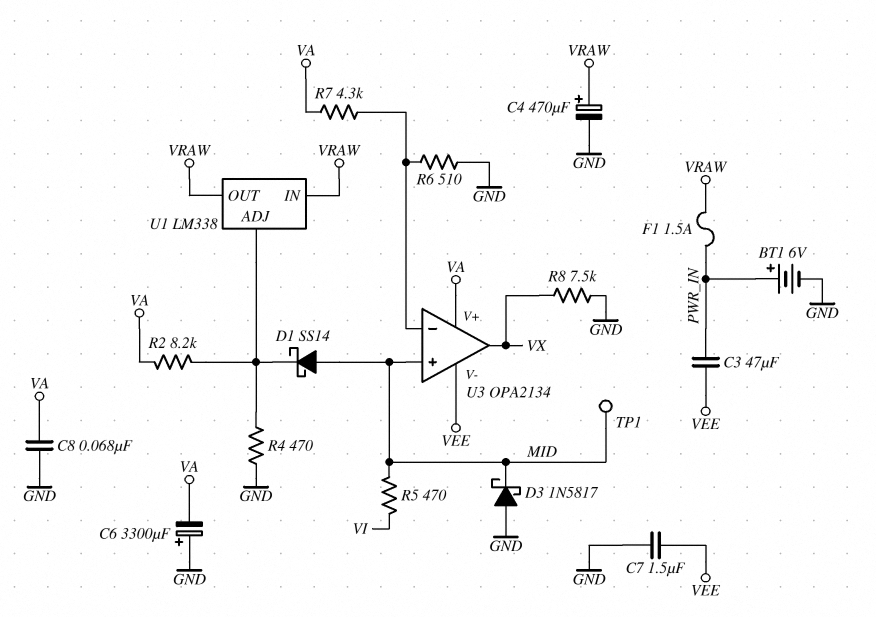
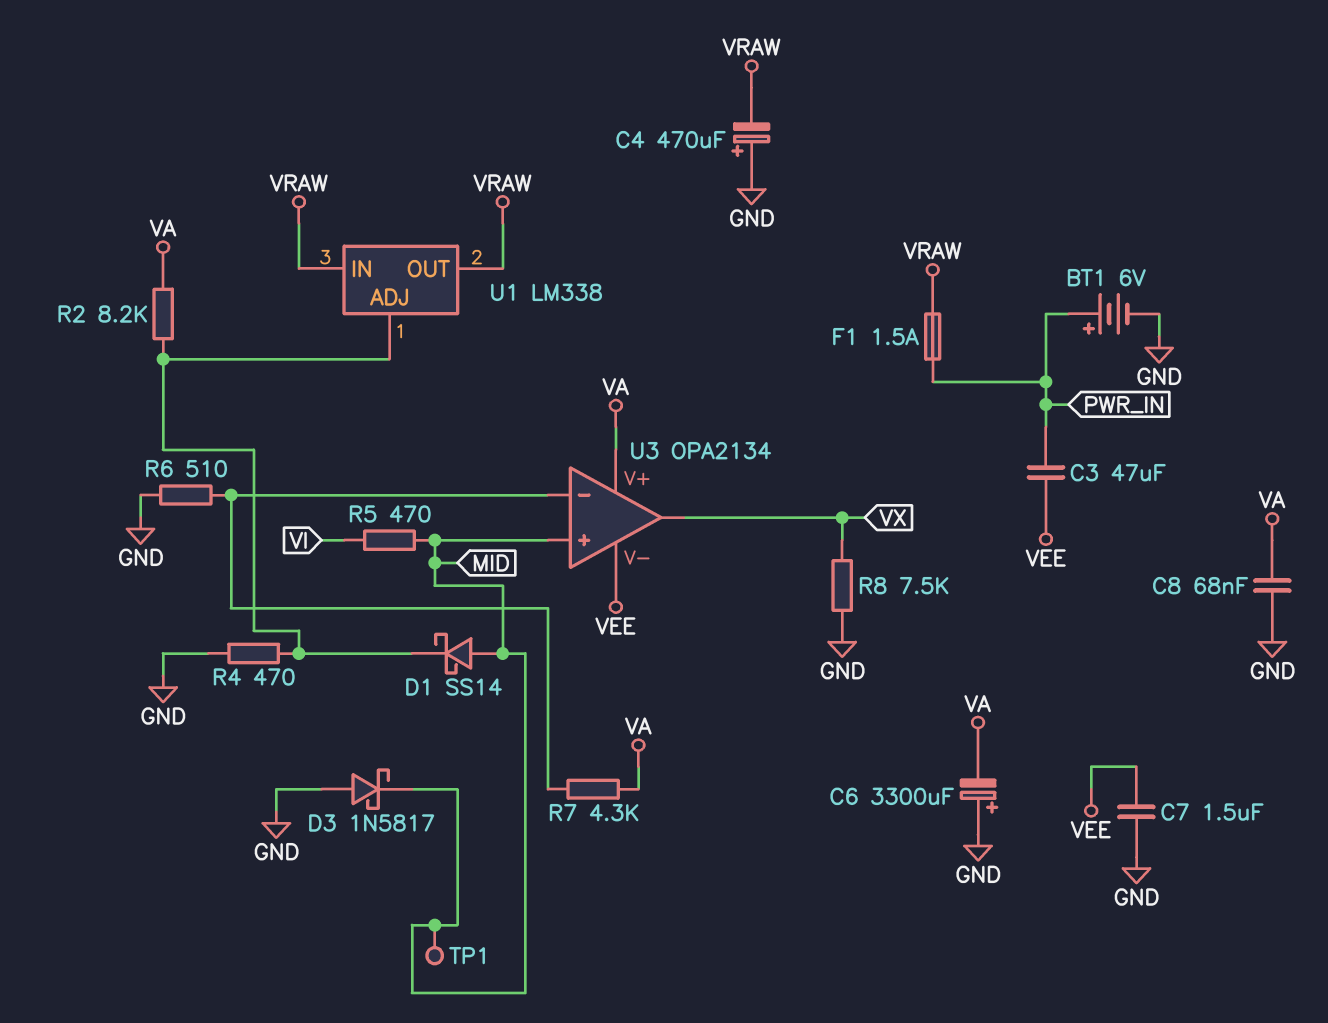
C4: 470uF (plus VRAW, minus GND) -> 470uF (plus GND, minus VRAW)

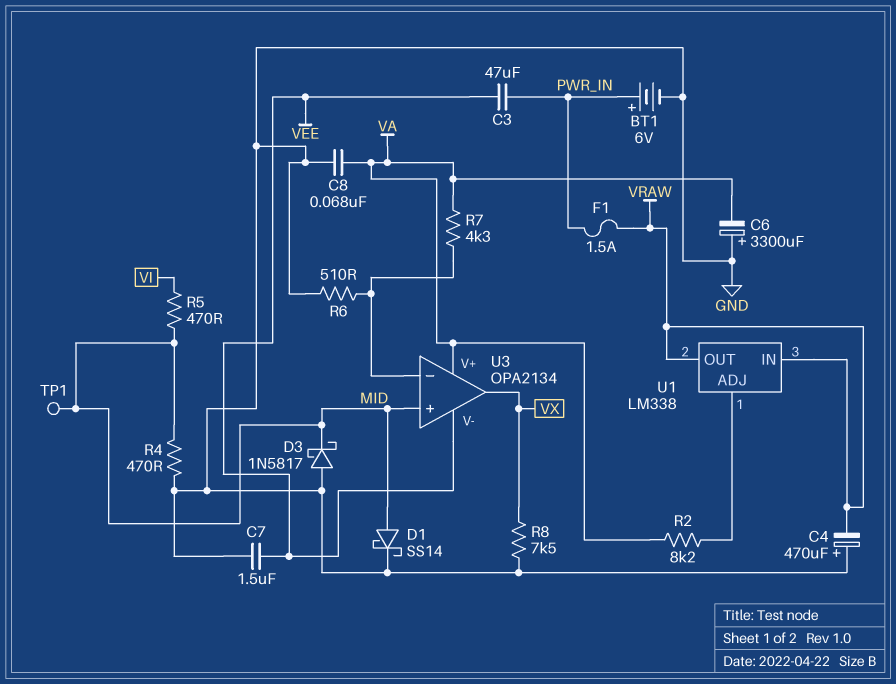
D1: schottky SS14 (A MID, K U1/ADJ) -> schottky SS14 (A MID, K GND)
R4: 470 (GND, U1/ADJ) -> 470 (GND, MID)

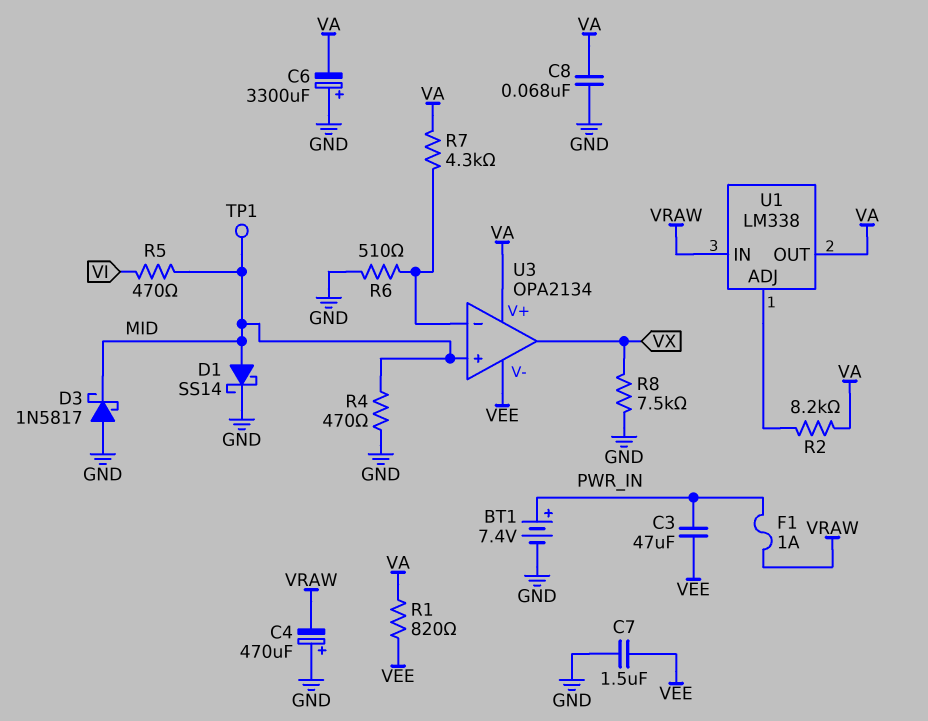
BT1: 6V (plus PWR_IN, minus GND) -> 7.4V (plus PWR_IN, minus GND)
F1: 1.5A (PWR_IN, VRAW) -> 1A (PWR_IN, VRAW)
R1: none -> 820 (VA, VEE)
U1 pin OUT: VRAW -> VA

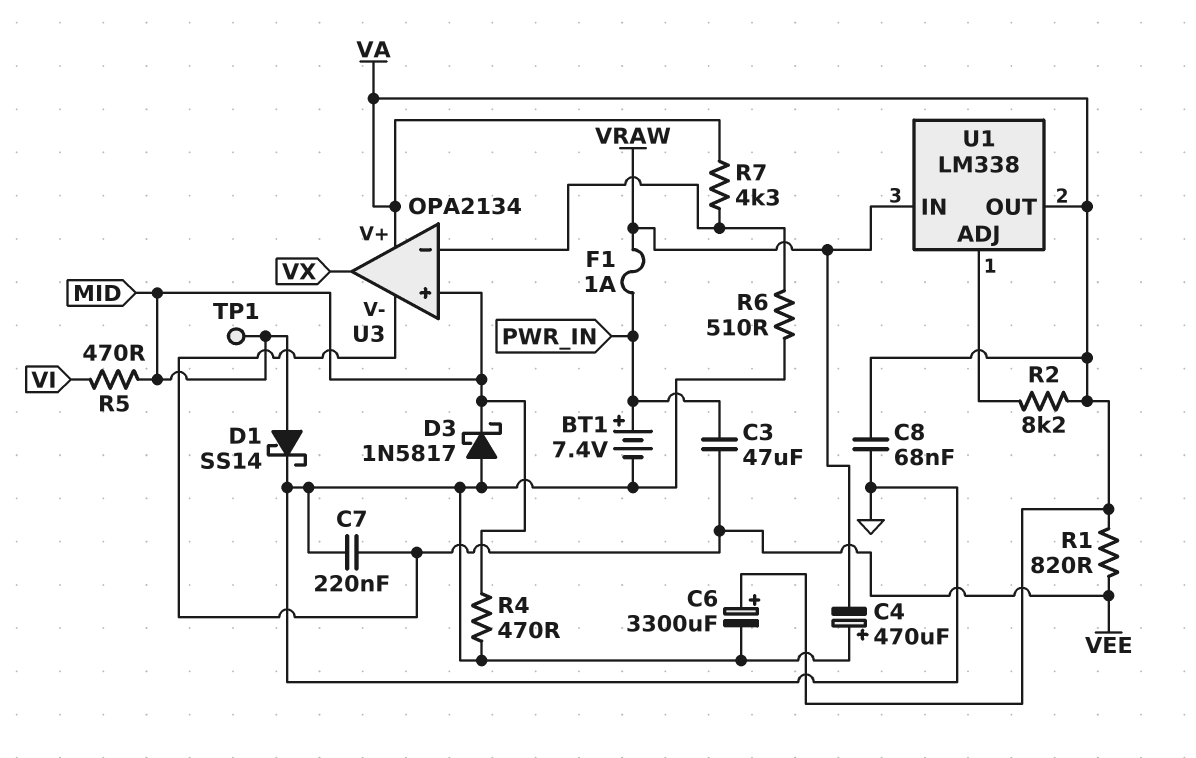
C6: 3300uF (plus GND, minus VA) -> 3300uF (plus VA, minus GND)
C7: 1.5uF (GND, VEE) -> 220nF (GND, VEE)
R8: 7.5k (GND, VX) -> none

